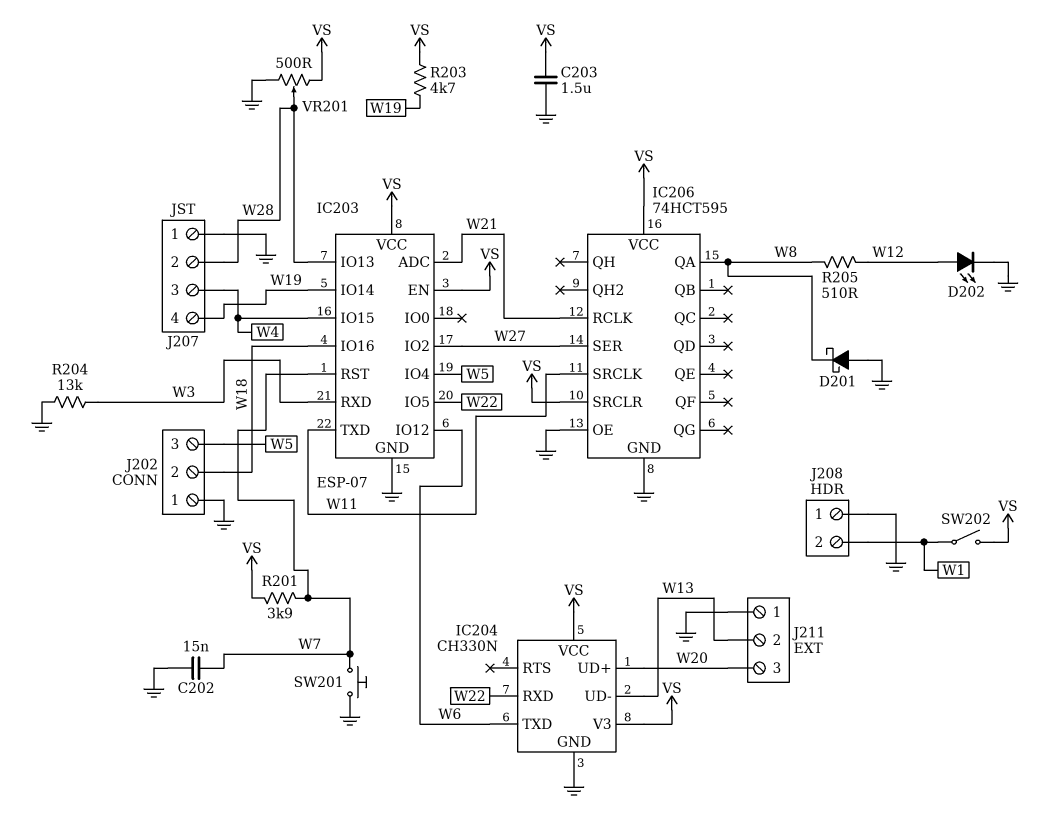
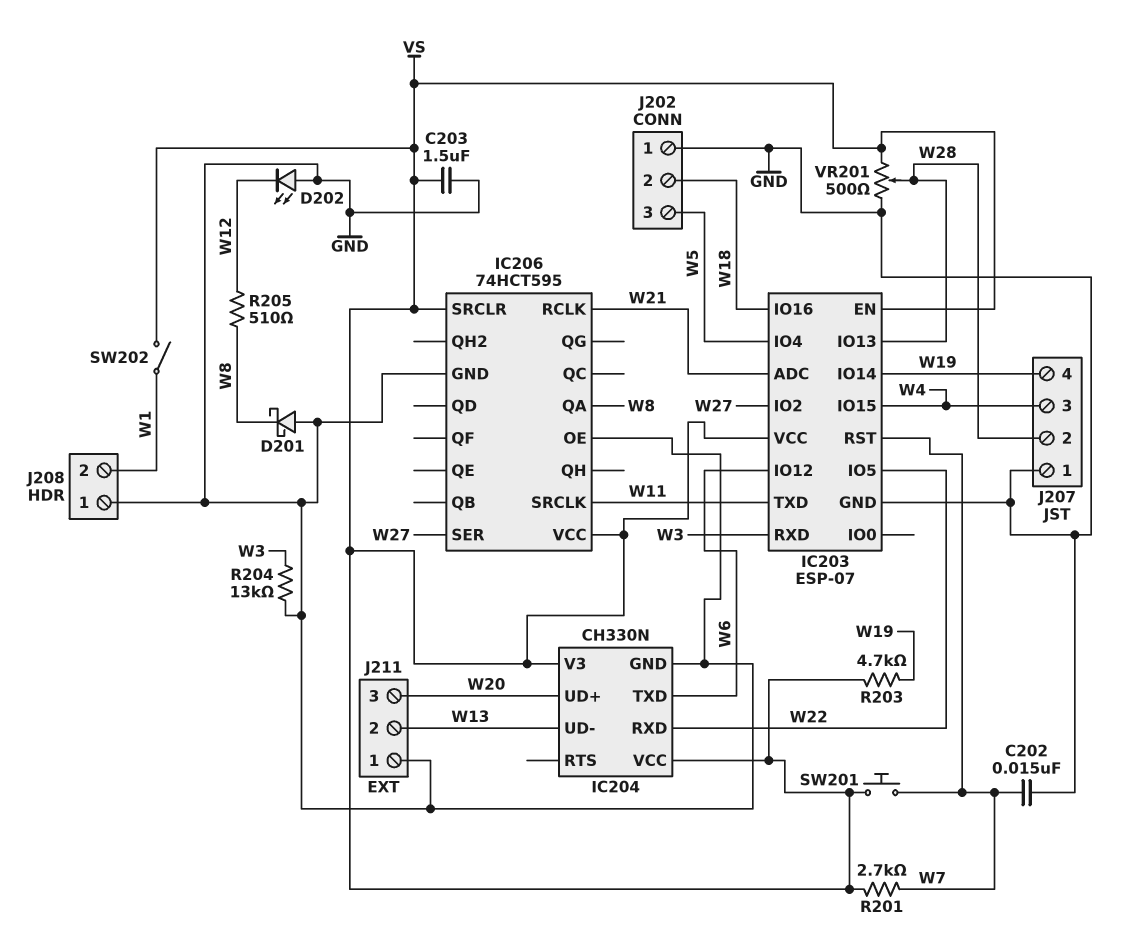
D202: LED (A W12, K GND) -> LED (A GND, K W12)
R201: 3.9k (VS, W7) -> 2.7k (VS, W7)
SW201: button (GND, W7) -> button (VS, W7)

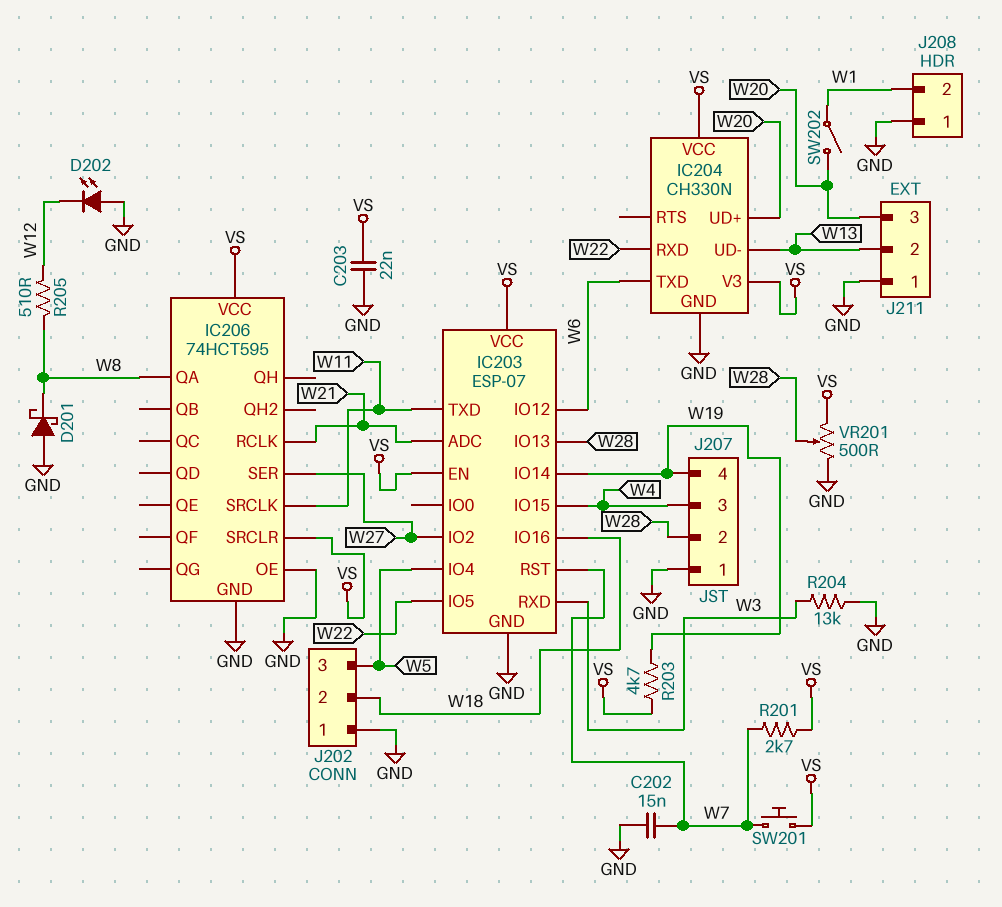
C203: 1.5uF (GND, VS) -> 22nF (GND, VS)
SW202: switch (VS, W1) -> switch (W1, W20)

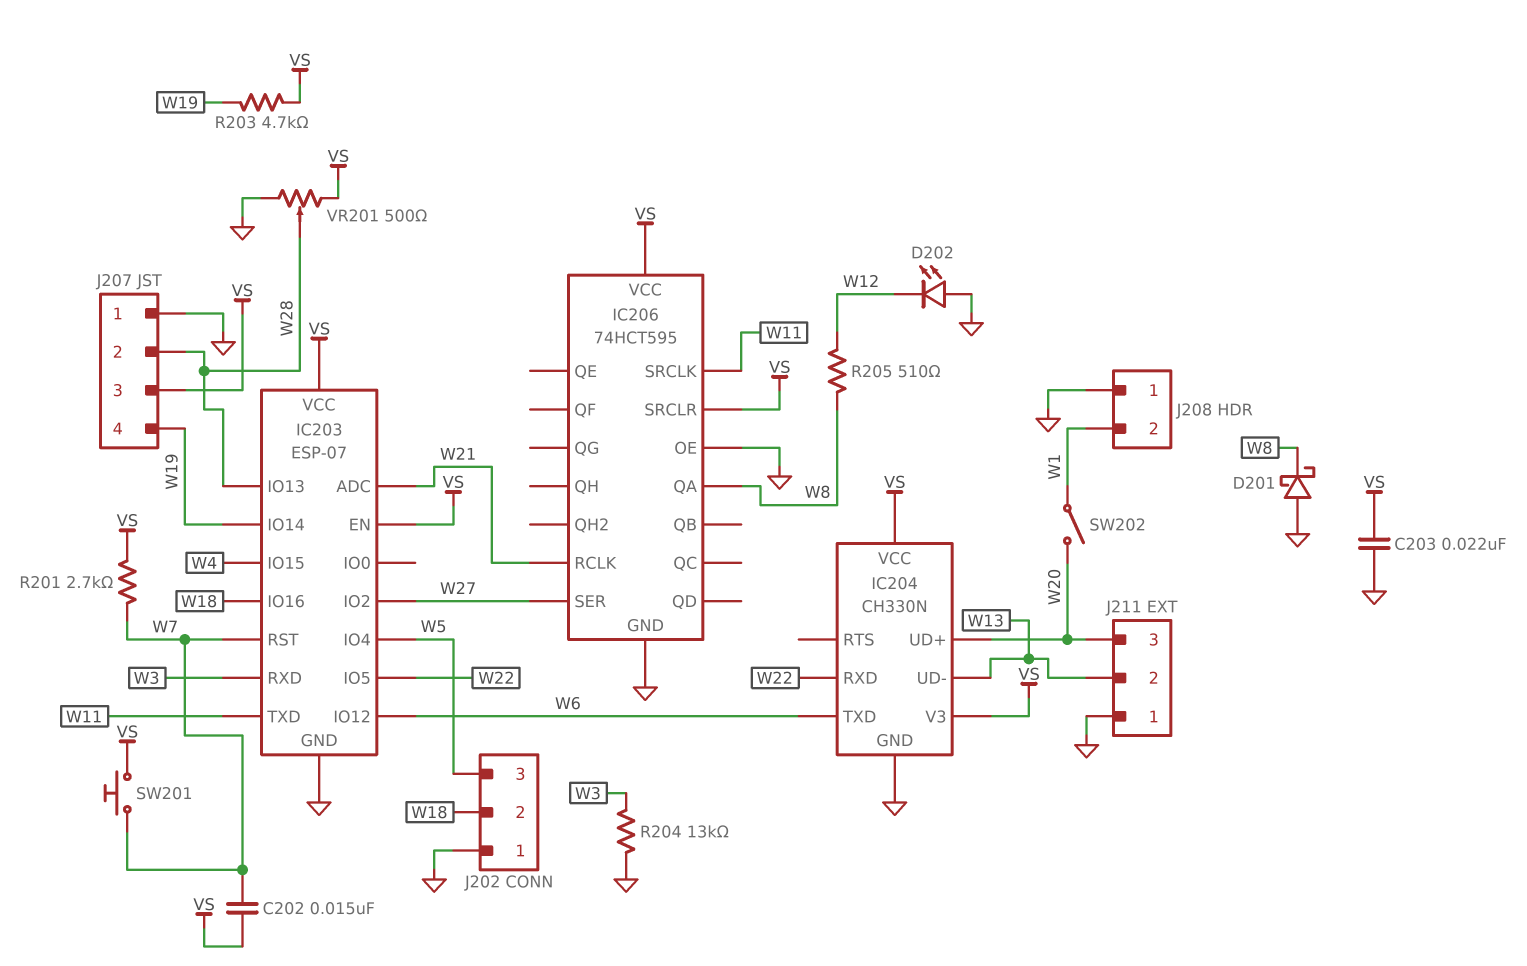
C202: 15nF (GND, W7) -> 15nF (VS, W7)
J207 pin 3: W4 -> VS

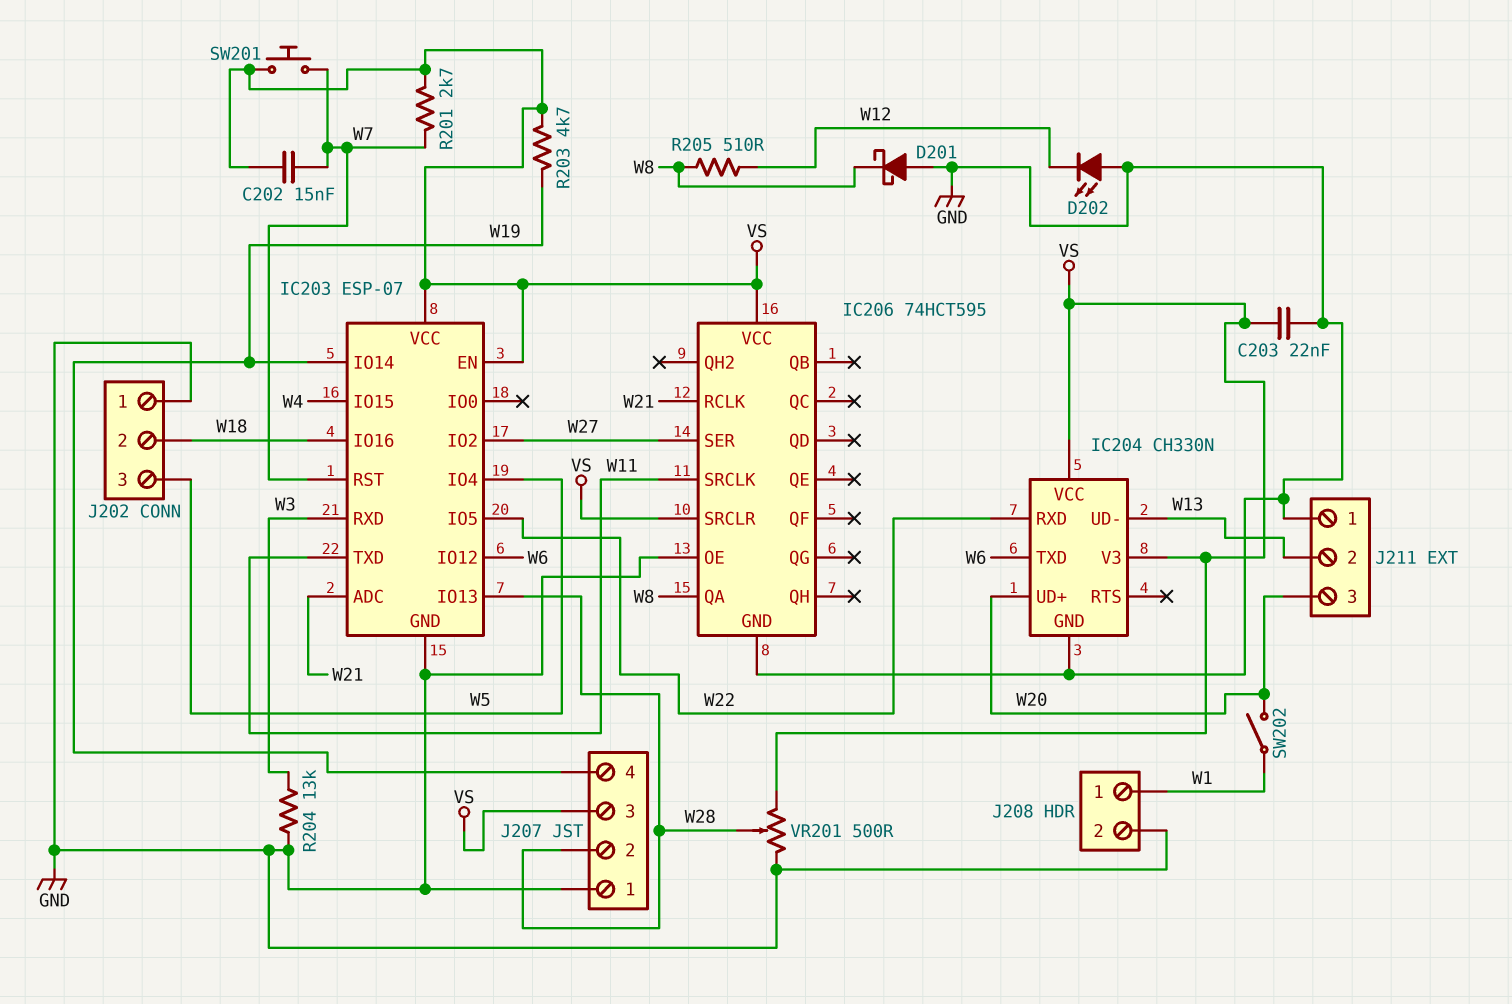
J208 pin 1: GND -> W1
J208 pin 2: W1 -> GND

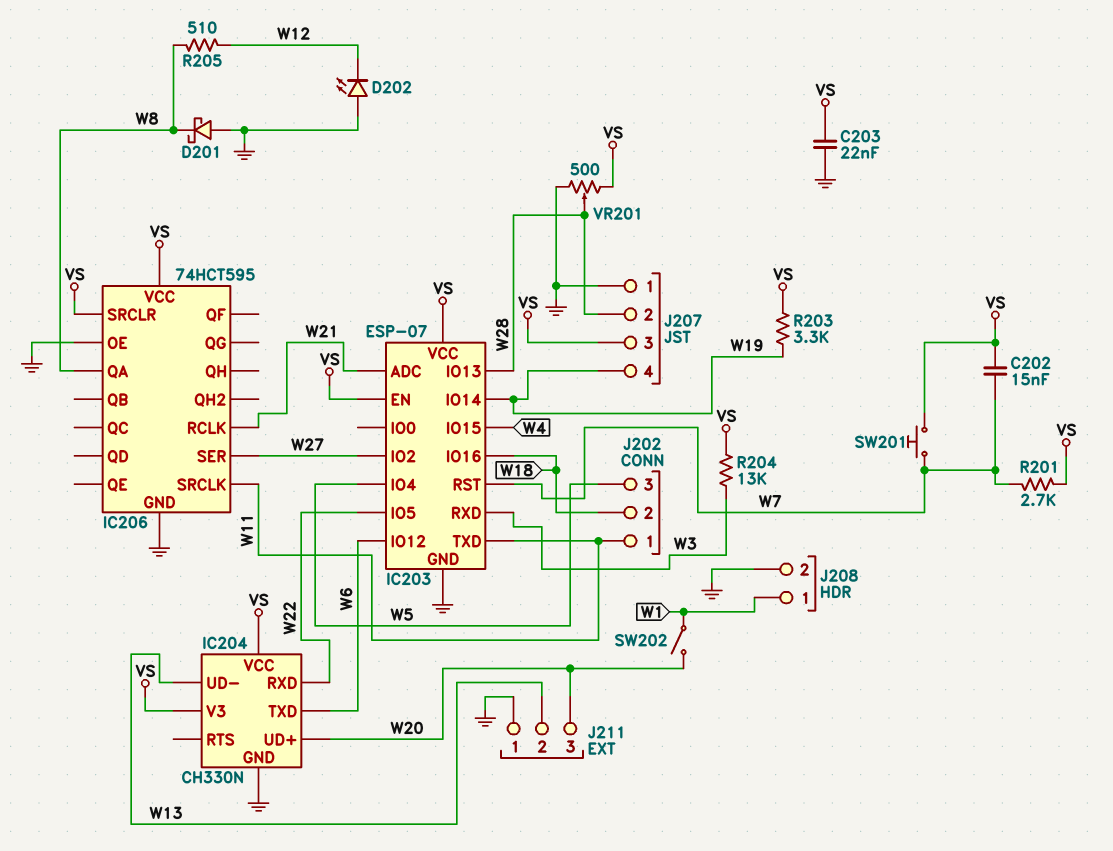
J202 pin 1: GND -> W11
R203: 4.7k (VS, W19) -> 3.3k (VS, W19)
R204: 13k (GND, W3) -> 13k (VS, W3)

